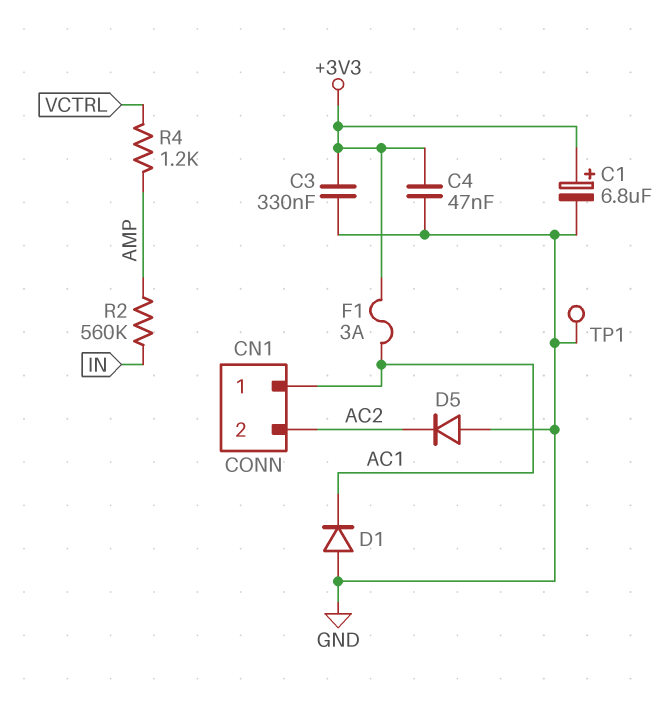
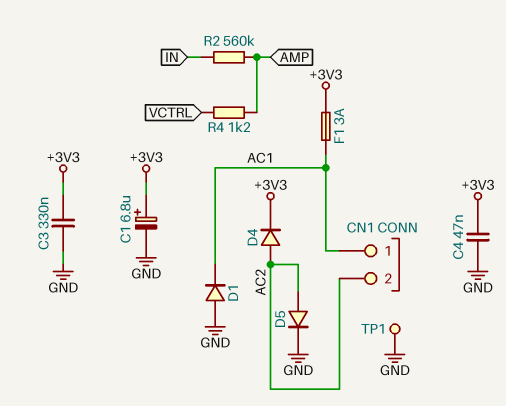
D4: none -> diode (A AC2, K +3V3)
D5: diode (A GND, K AC2) -> diode (A AC2, K GND)

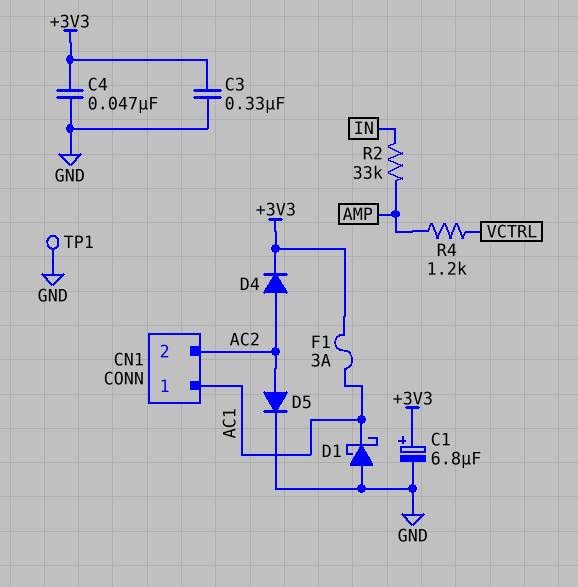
D1: diode (A GND, K AC1) -> schottky (A GND, K AC1)
R2: 560k (AMP, IN) -> 33k (AMP, IN)

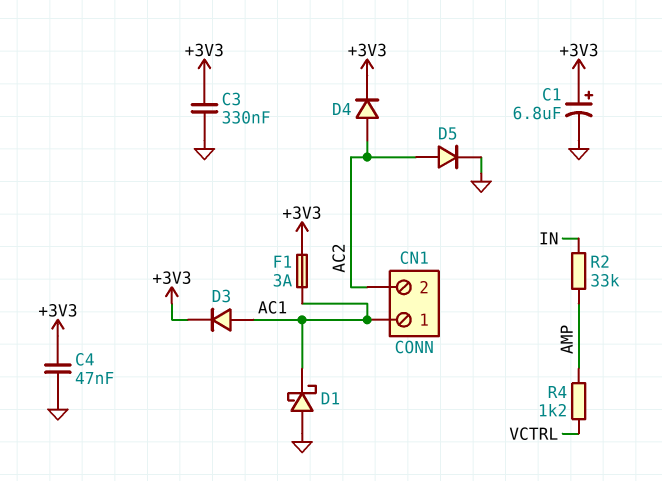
D3: none -> diode (A AC1, K +3V3)
TP1: test point (GND) -> none

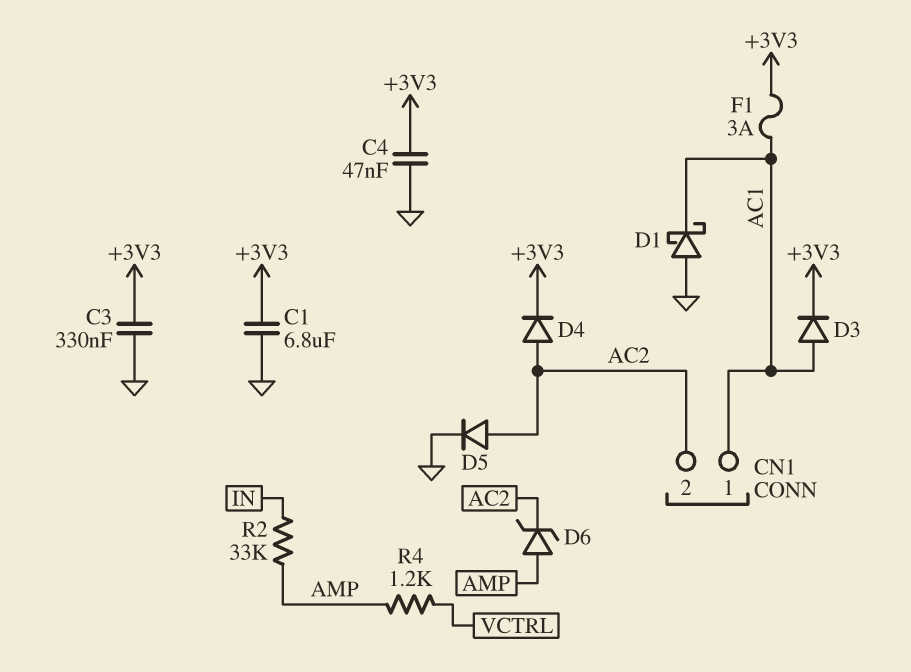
C1: 6.8uF (plus +3V3, minus GND) -> 6.8uF (+3V3, GND)
D6: none -> zener (A AMP, K AC2)

